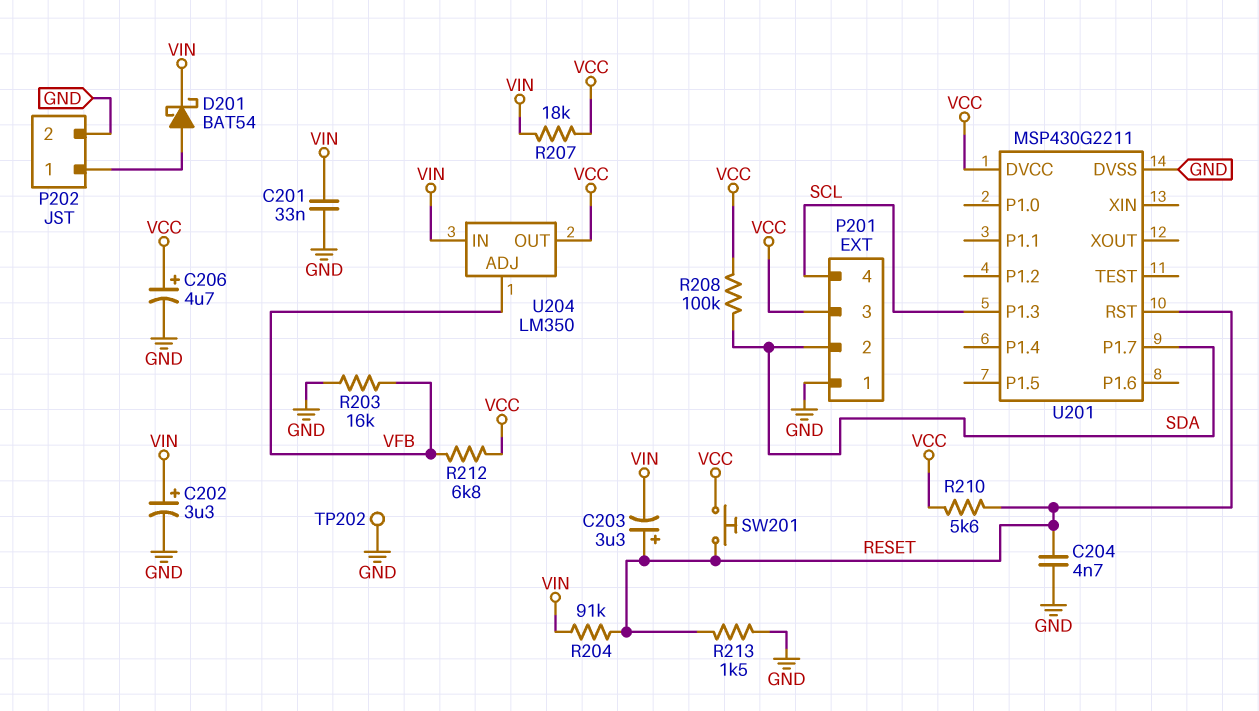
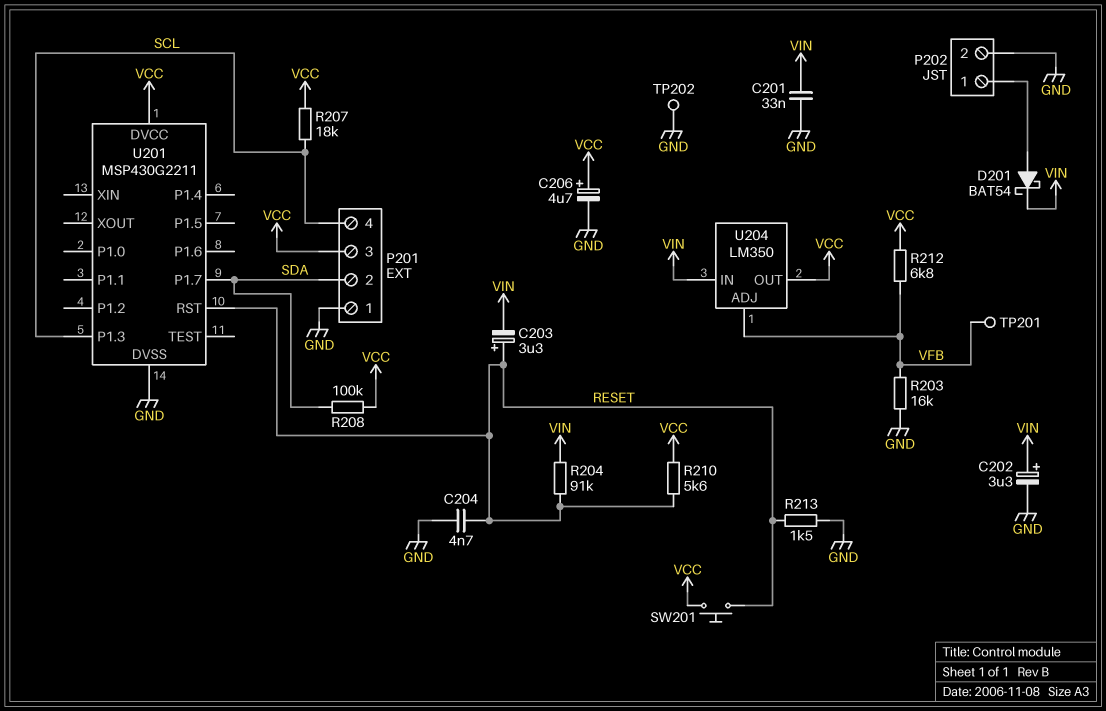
R207: 18k (VCC, VIN) -> 18k (SCL, VCC)
TP201: none -> test point (VFB)

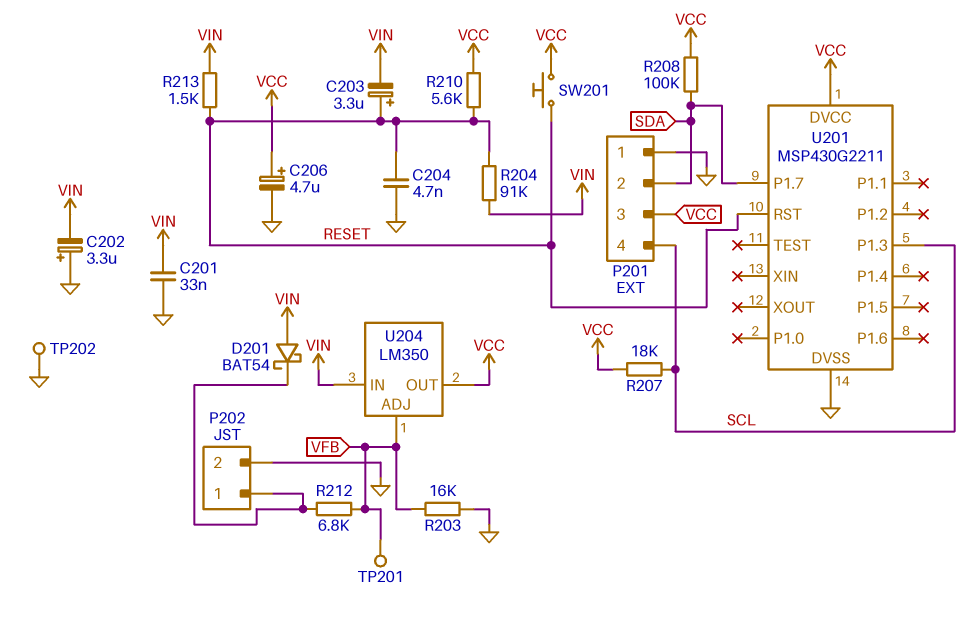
C202: 3.3uF (plus VIN, minus GND) -> 3.3uF (plus GND, minus VIN)
D201: schottky BAT54 (A P202/1, K VIN) -> schottky BAT54 (A VIN, K P202/1)
R212: 6.8k (VCC, VFB) -> 6.8k (P202/1, VFB)
R213: 1.5k (GND, RESET) -> 1.5k (RESET, VIN)

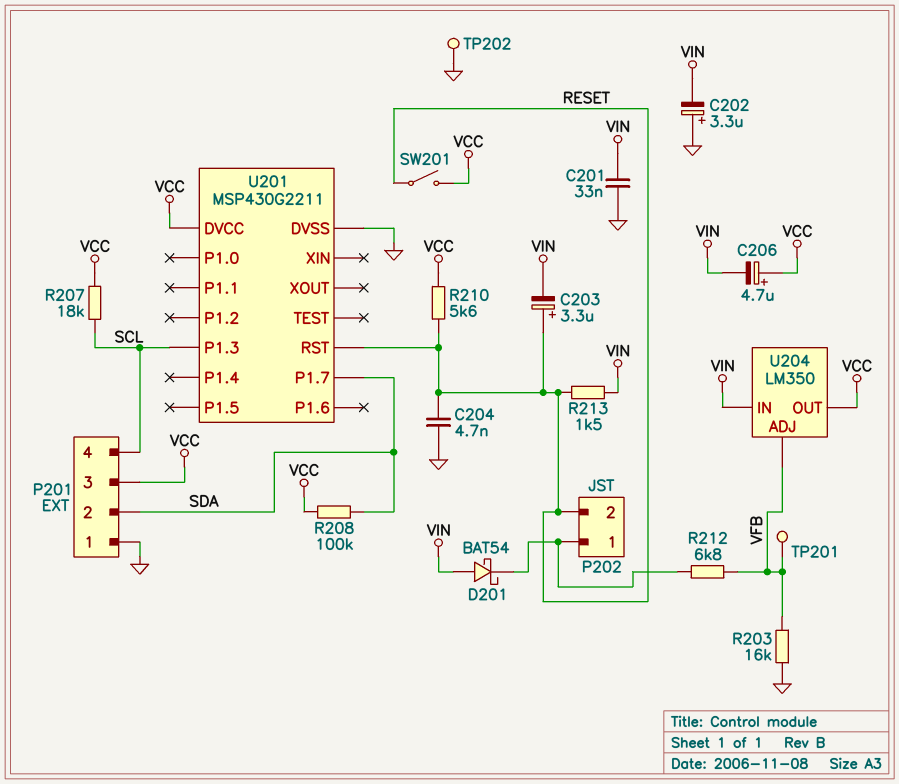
C206: 4.7uF (plus VCC, minus GND) -> 4.7uF (plus VCC, minus VIN)
P202 pin 2: GND -> RESET
R204: 91k (RESET, VIN) -> none
SW201: button (RESET, VCC) -> switch (RESET, VCC)

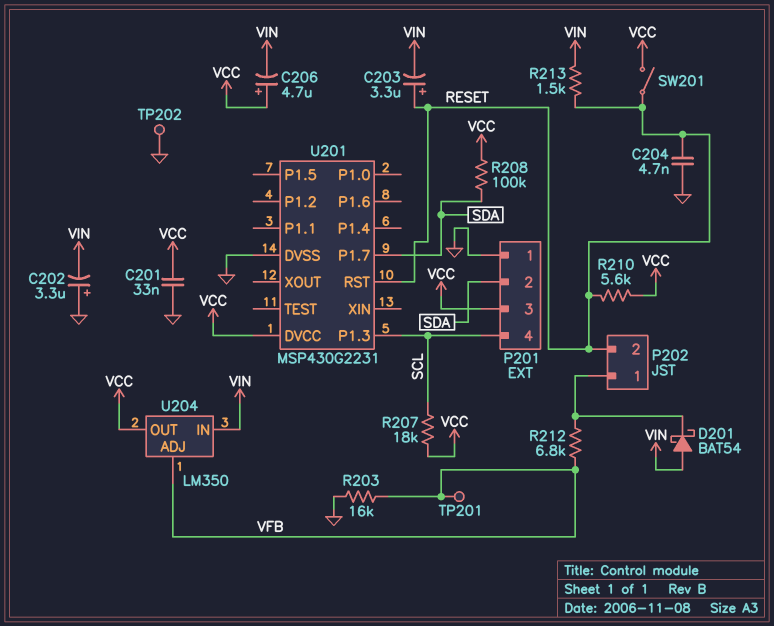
C201: 33nF (GND, VIN) -> 33nF (GND, VCC)
U201: MSP430G2211 -> MSP430G2231

